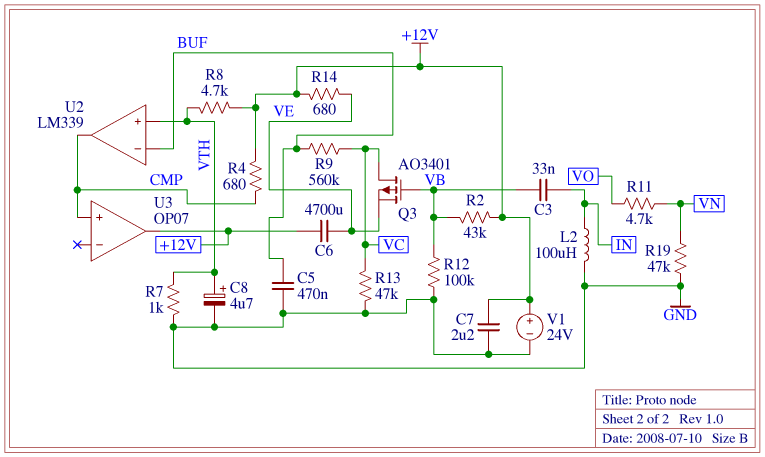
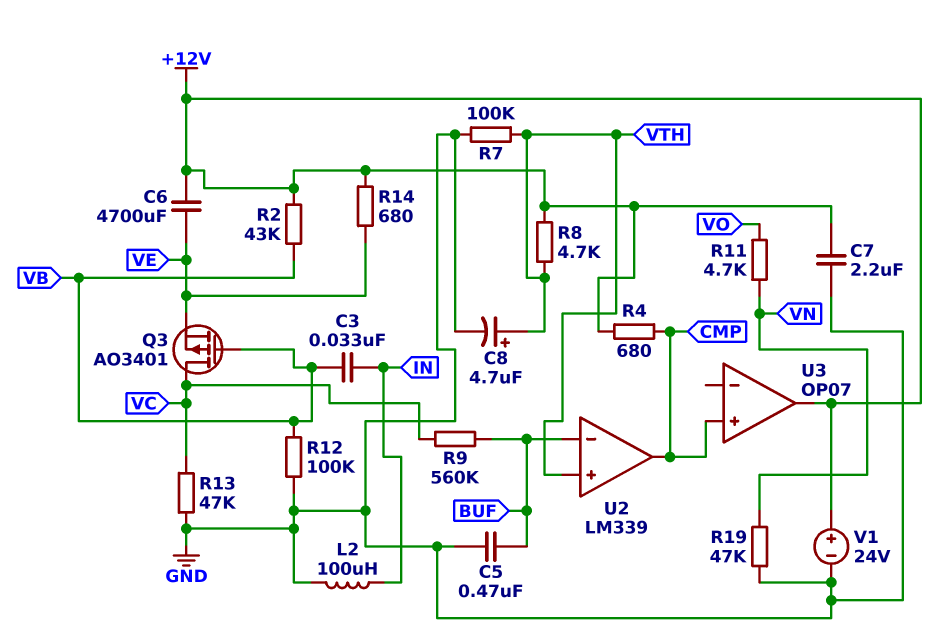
R7: 1k (GND, VTH) -> 100k (GND, VTH)

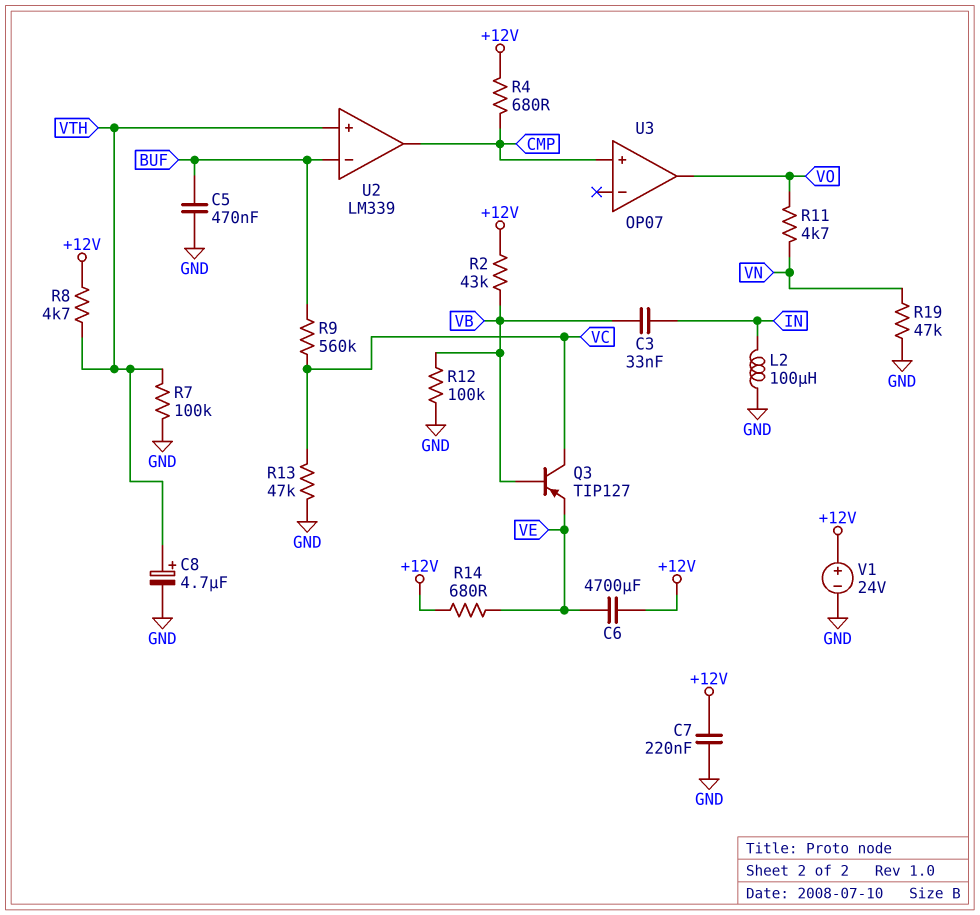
C7: 2.2uF (+12V, GND) -> 220nF (+12V, GND)
Q3: PMOS AO3401 (G VB, D VC, S VE) -> PNP TIP127 (B VB, C VC, E VE)
U3 pin out: +12V -> VO

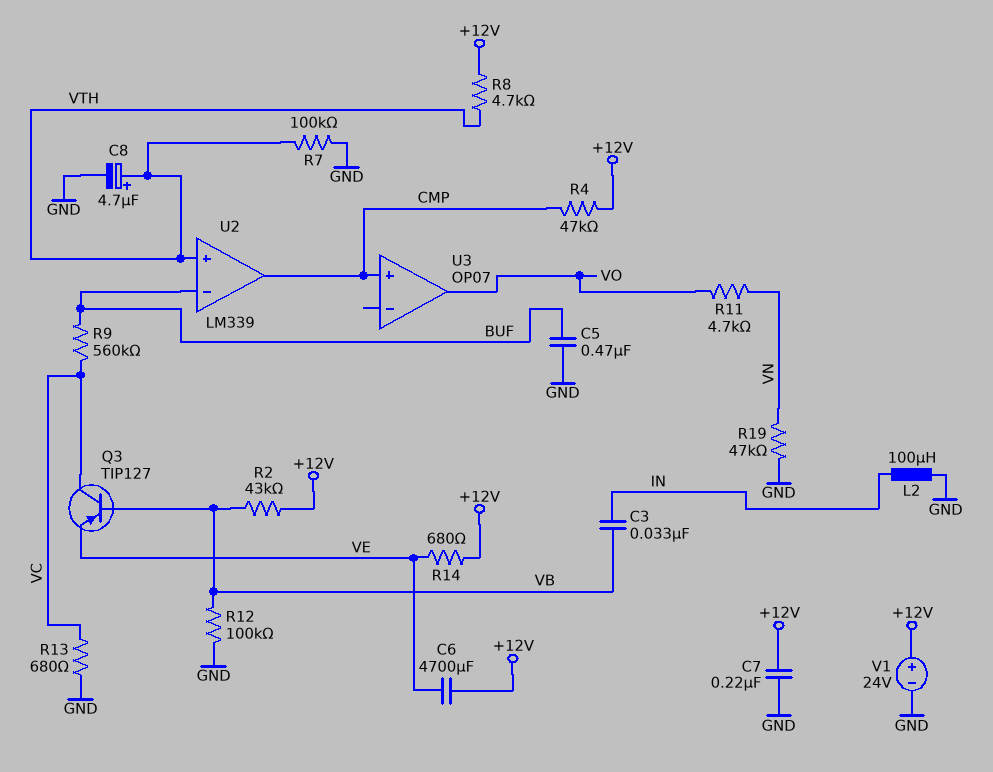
R4: 680 (+12V, CMP) -> 47k (+12V, CMP)
R13: 47k (GND, VC) -> 680 (GND, VC)

